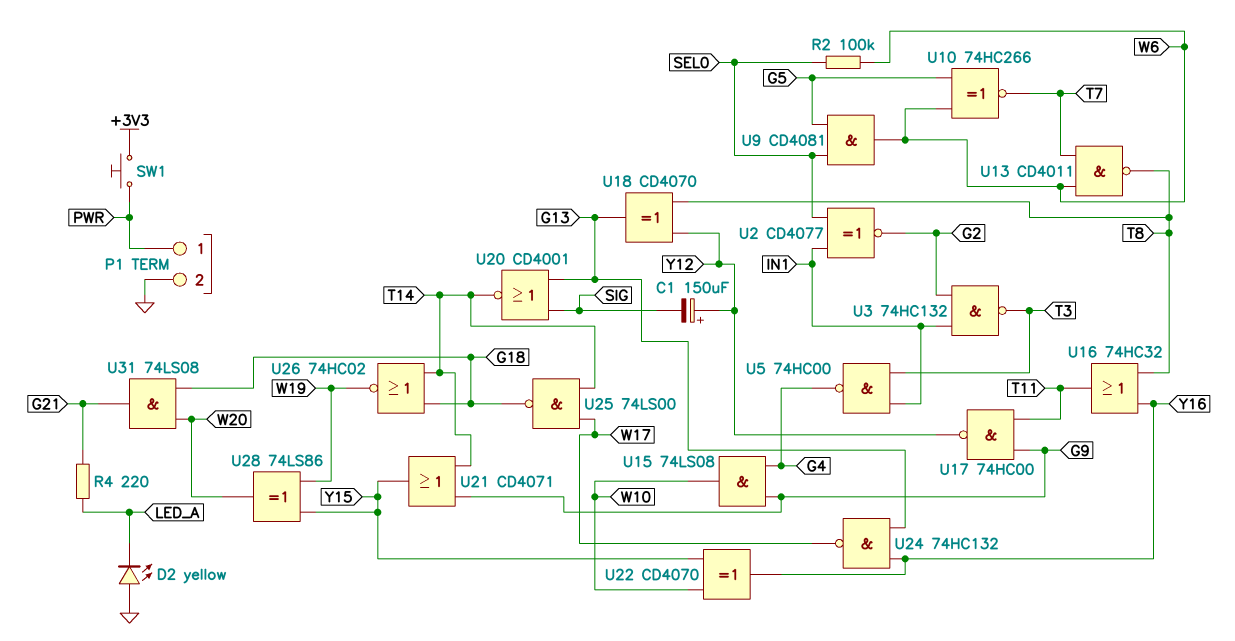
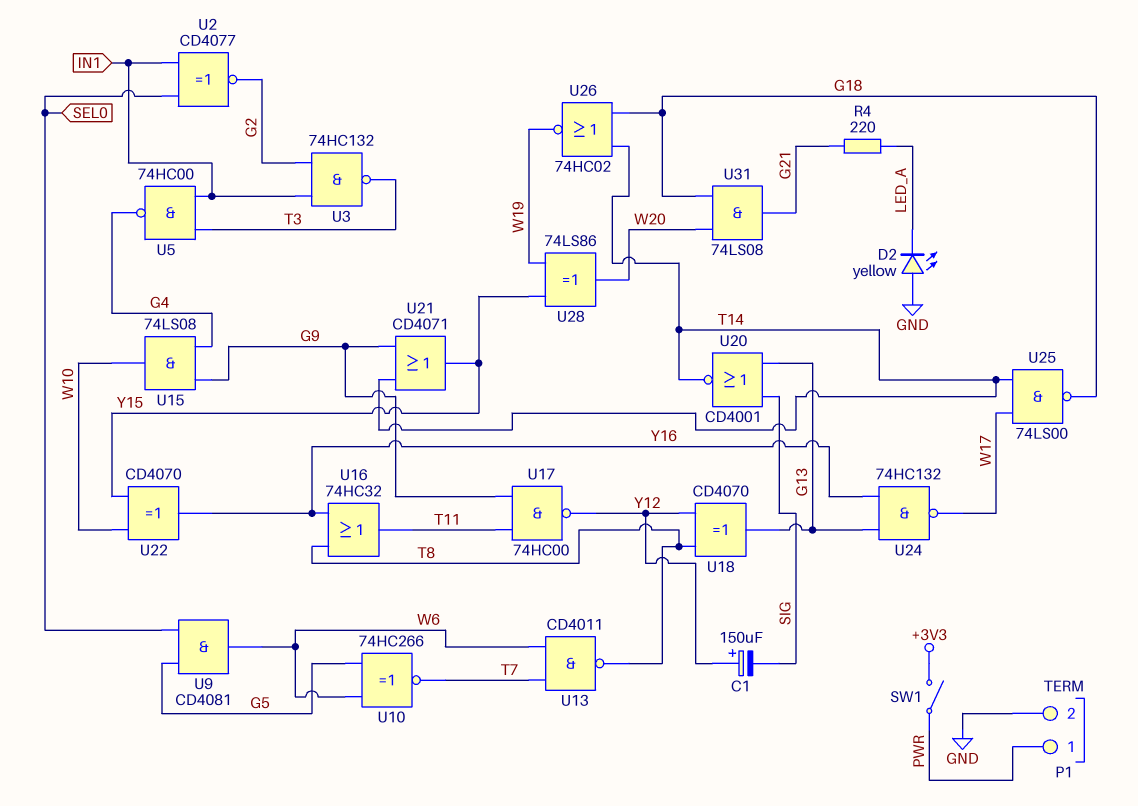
R2: 100k (SEL0, W6) -> none
SW1: button (+3V3, PWR) -> switch (+3V3, PWR)

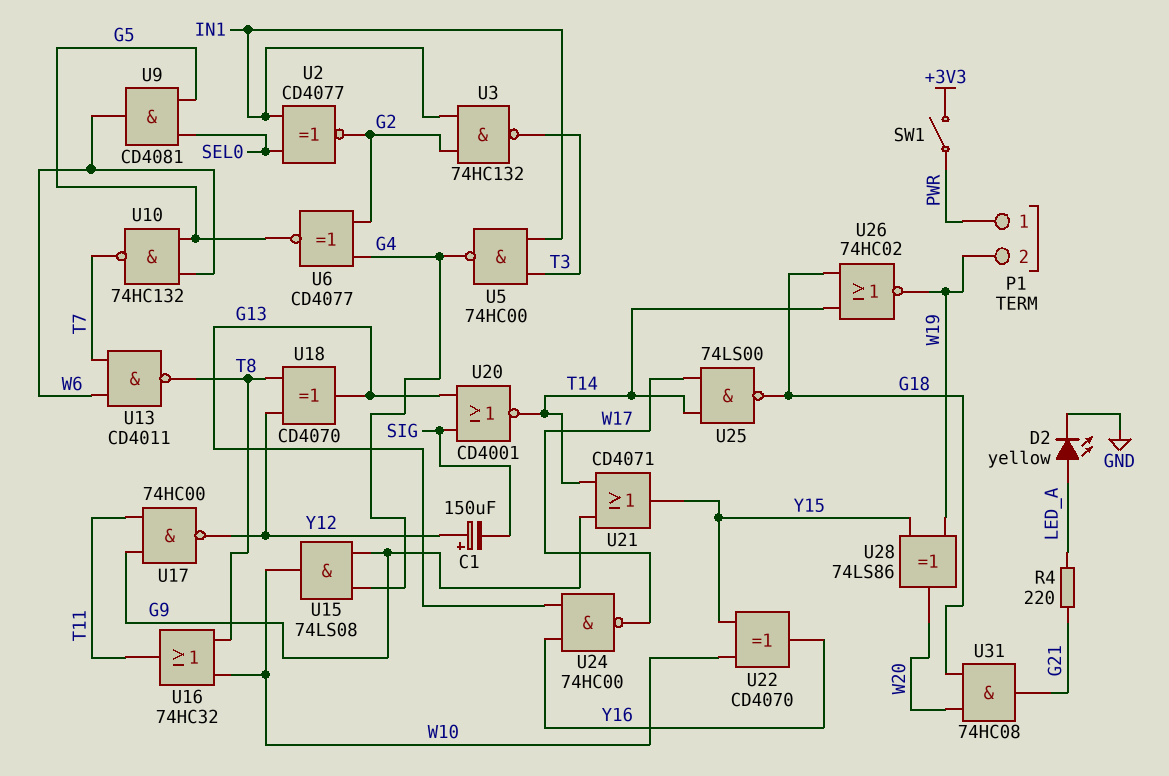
D2: LED yellow (A GND, K LED_A) -> LED yellow (A LED_A, K GND)
P1 pin 2: GND -> W19
U6: none -> XNOR CD4077 (in G2, in G4, out G5)
U10: XNOR 74HC266 (in G5, in W6, out T7) -> NAND 74HC132 (in G5, in W6, out T7)
U16: OR 74HC32 (in T8, in Y16, out T11) -> OR 74HC32 (in T8, in W10, out T11)
U24: NAND 74HC132 (in G13, in Y16, out W17) -> NAND 74HC00 (in G13, in Y16, out W17)
U31: AND 74LS08 (in G18, in W20, out G21) -> AND 74HC08 (in G18, in W20, out G21)

